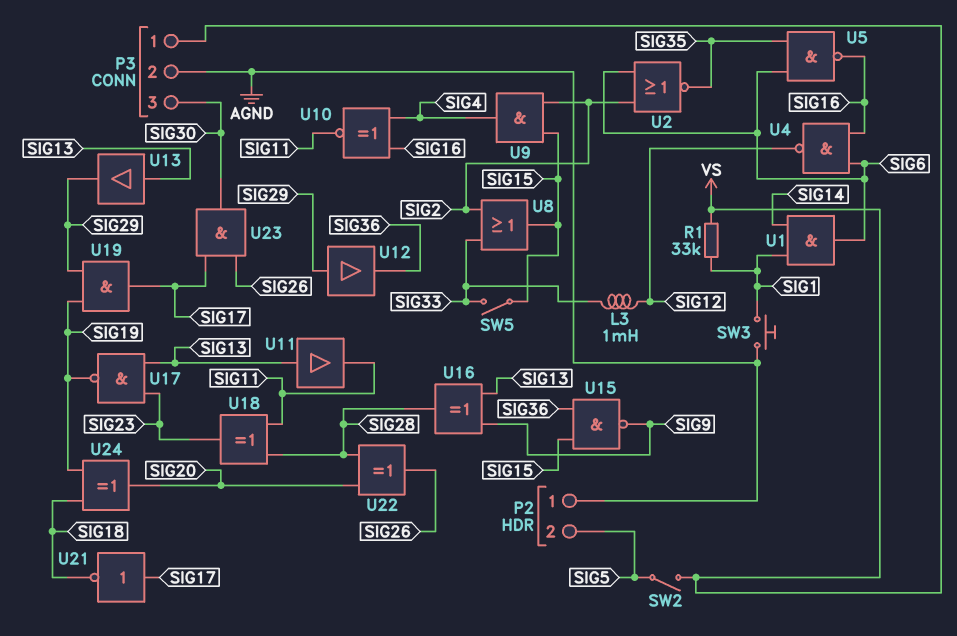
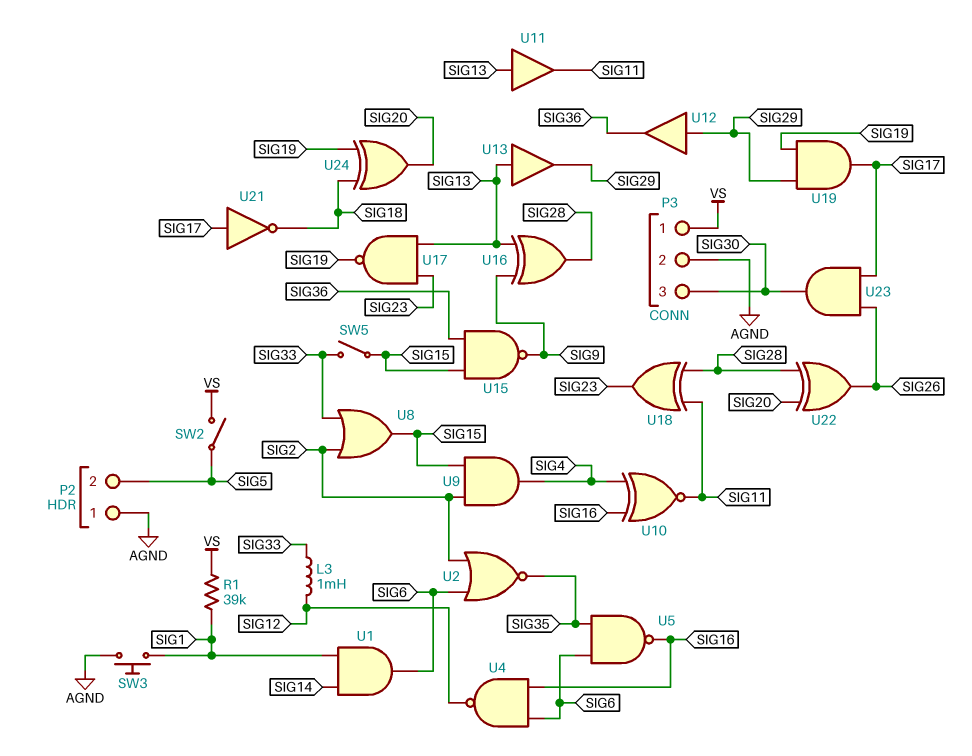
R1: 33k (SIG1, VS) -> 39k (SIG1, VS)

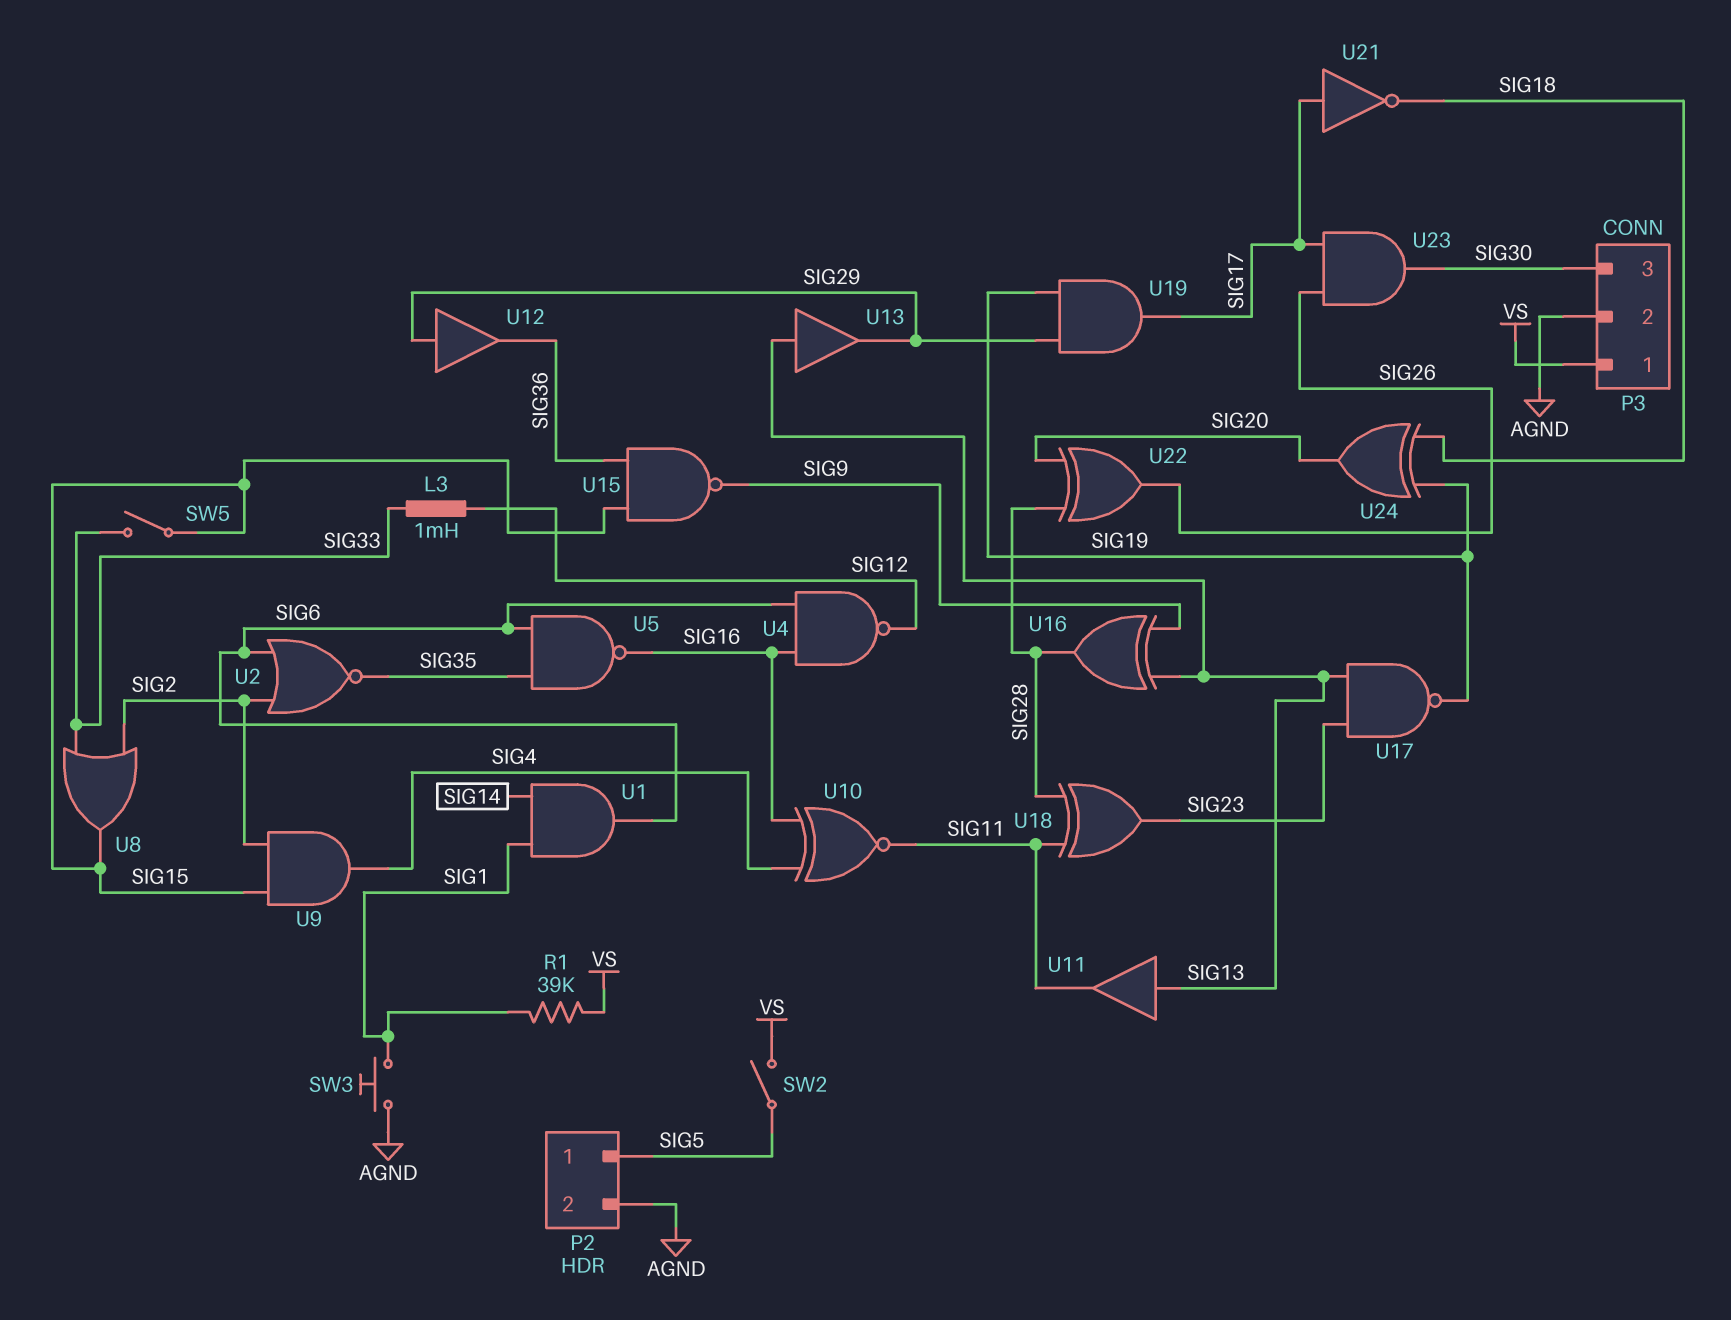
P2 pin 1: AGND -> SIG5
P2 pin 2: SIG5 -> AGND

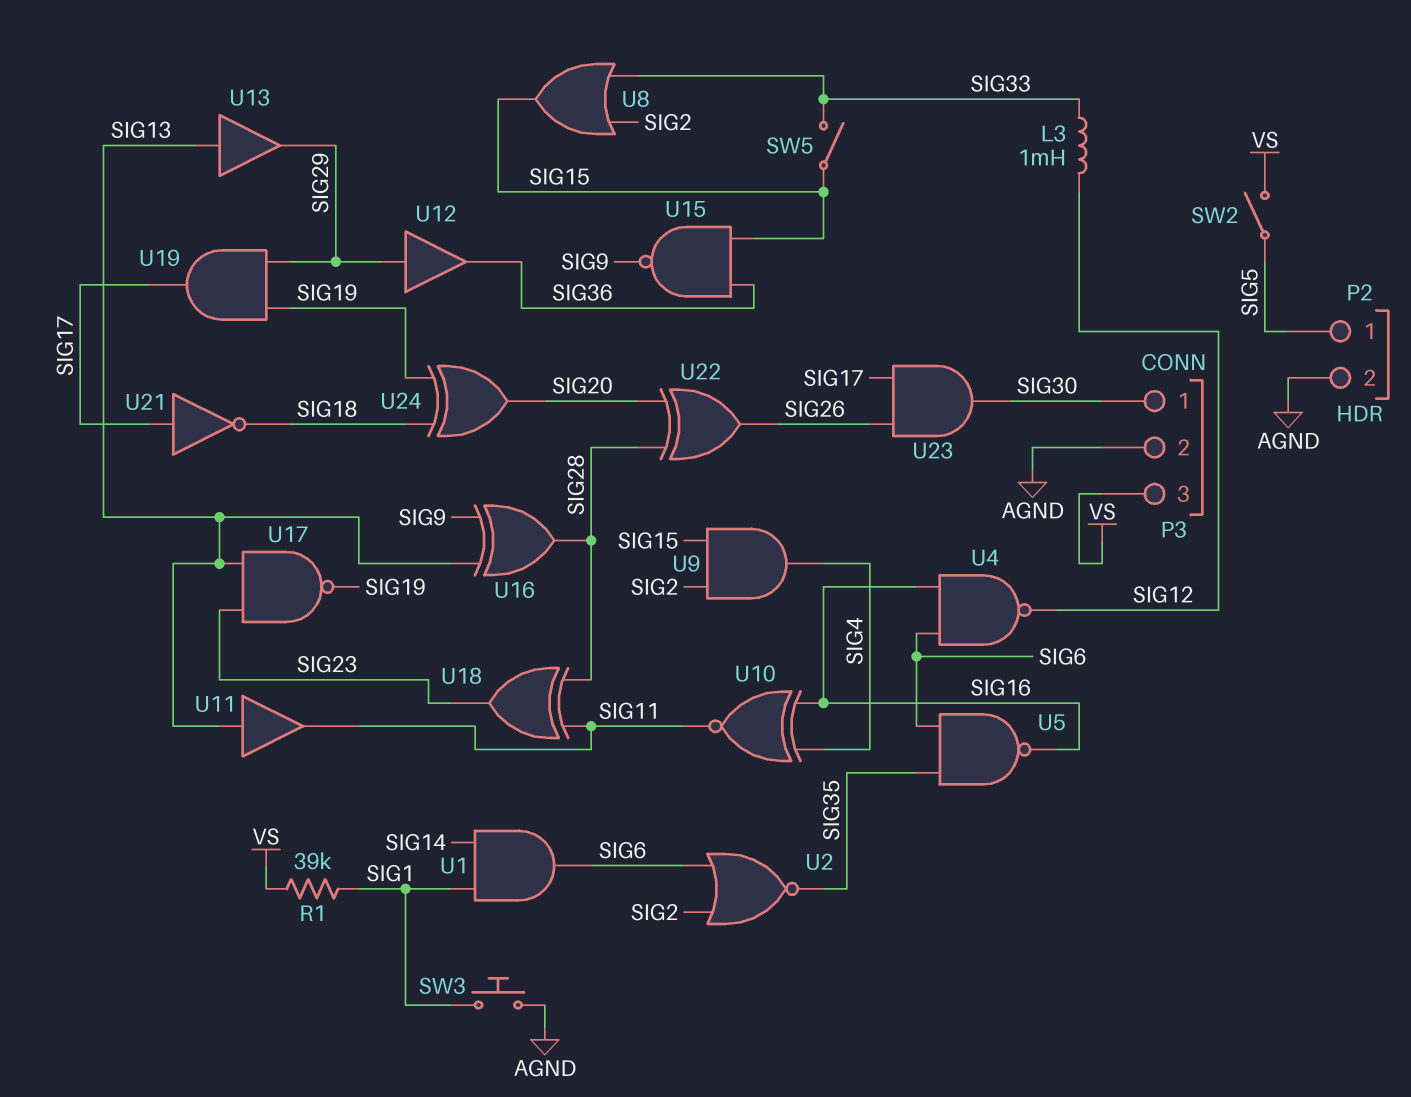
P3 pin 1: VS -> SIG30
P3 pin 3: SIG30 -> VS

